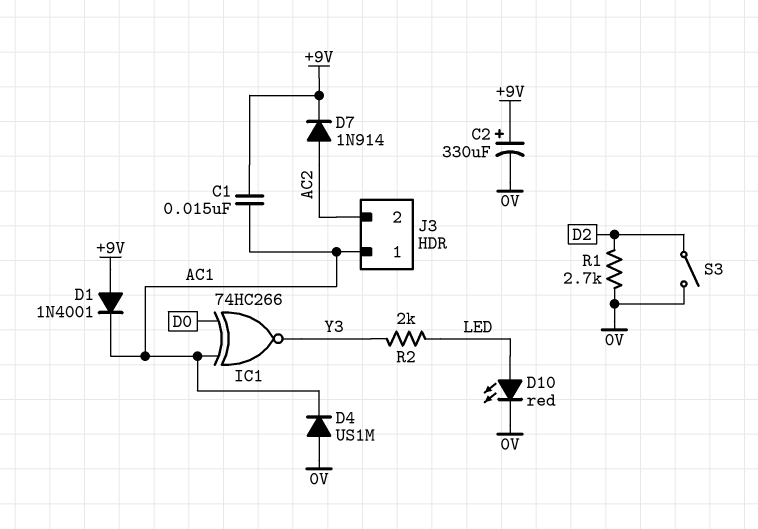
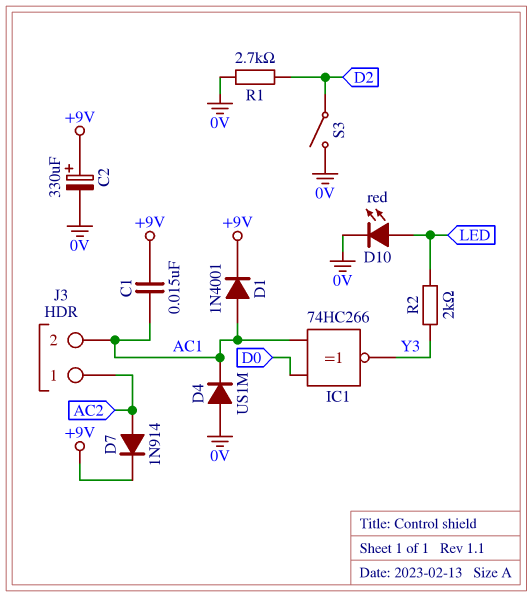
D1: diode 1N4001 (A +9V, K AC1) -> diode 1N4001 (A AC1, K +9V)
J3 pin 1: AC1 -> AC2
J3 pin 2: AC2 -> AC1

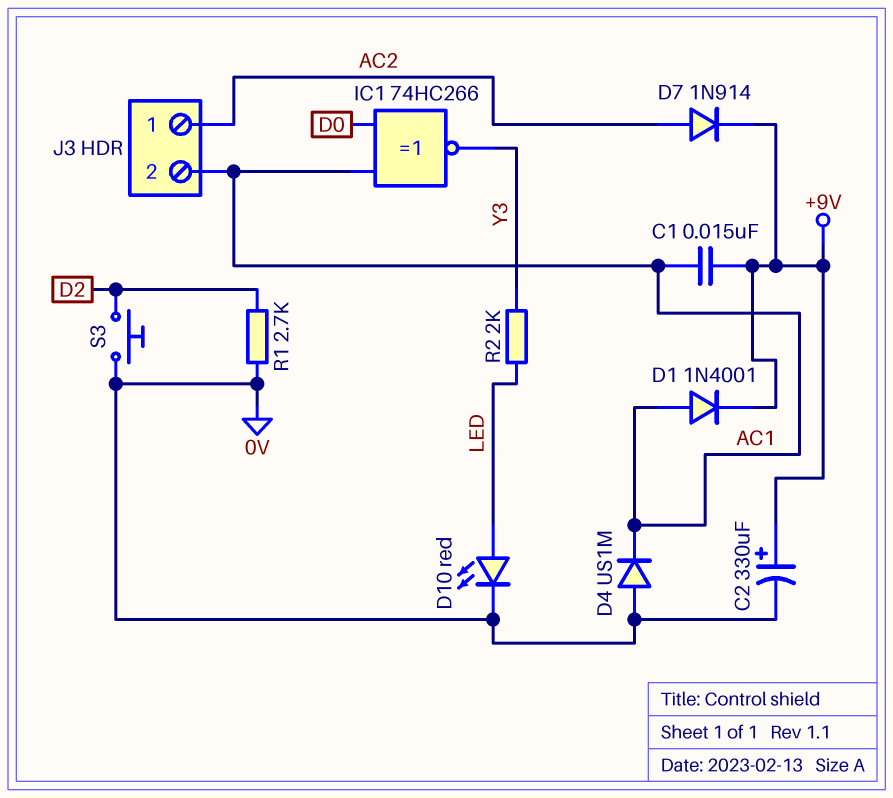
S3: switch (0V, D2) -> button (0V, D2)

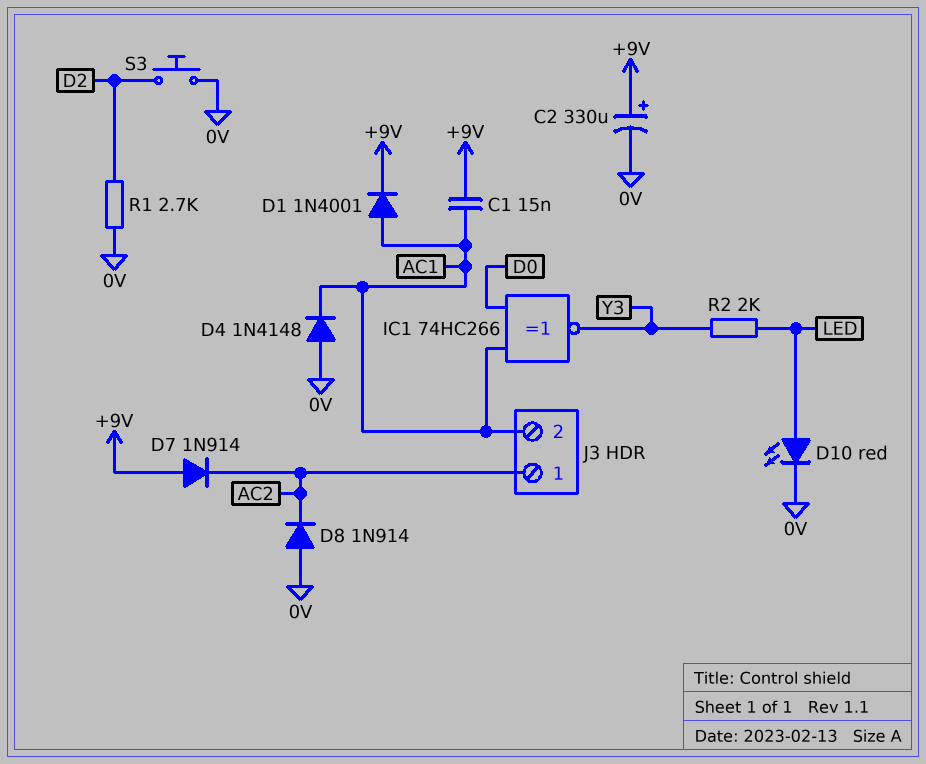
D4: diode US1M (A 0V, K AC1) -> diode 1N4148 (A 0V, K AC1)
D7: diode 1N914 (A AC2, K +9V) -> diode 1N914 (A +9V, K AC2)
D8: none -> diode 1N914 (A 0V, K AC2)

